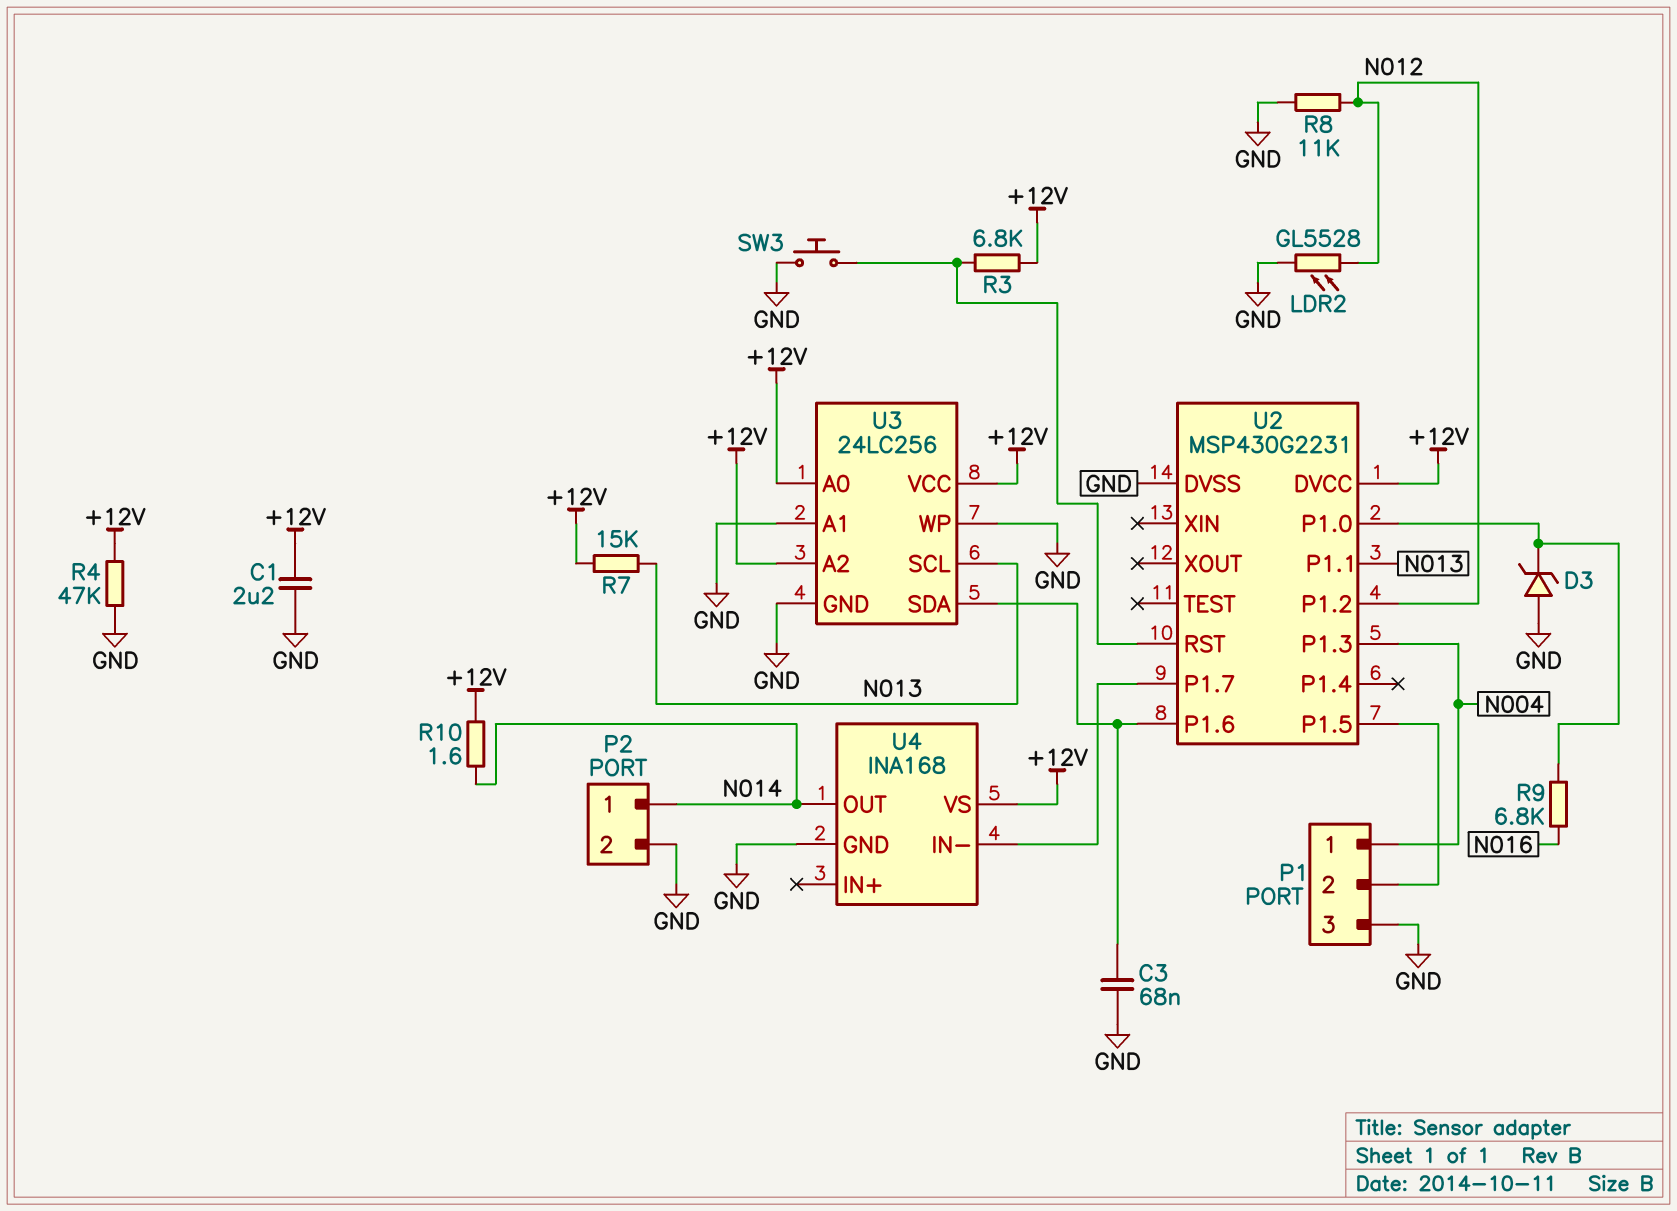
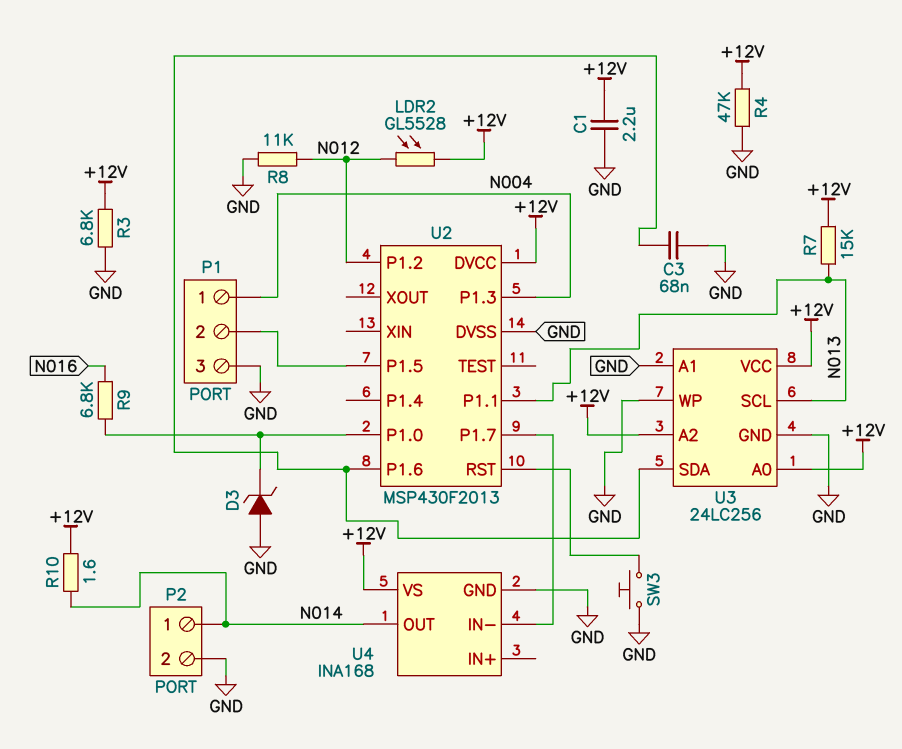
LDR2: GL5528 (GND, N012) -> GL5528 (+12V, N012)
R3: 6.8k (+12V, U2/RST) -> 6.8k (+12V, GND)
U2: MSP430G2231 -> MSP430F2013

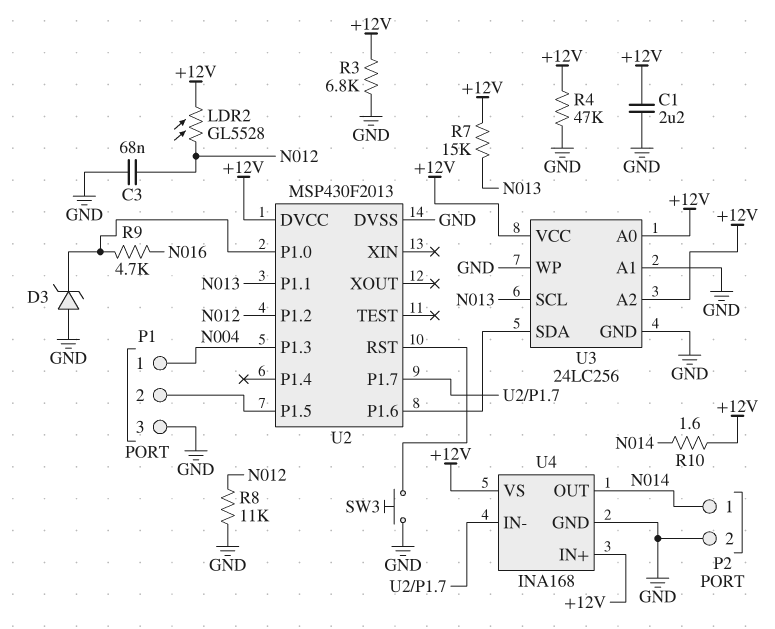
C3: 68nF (GND, U2/P1.6) -> 68nF (GND, N012)
R9: 6.8k (N016, U2/P1.0) -> 4.7k (N016, U2/P1.0)
U4 pin IN+: none -> +12V

